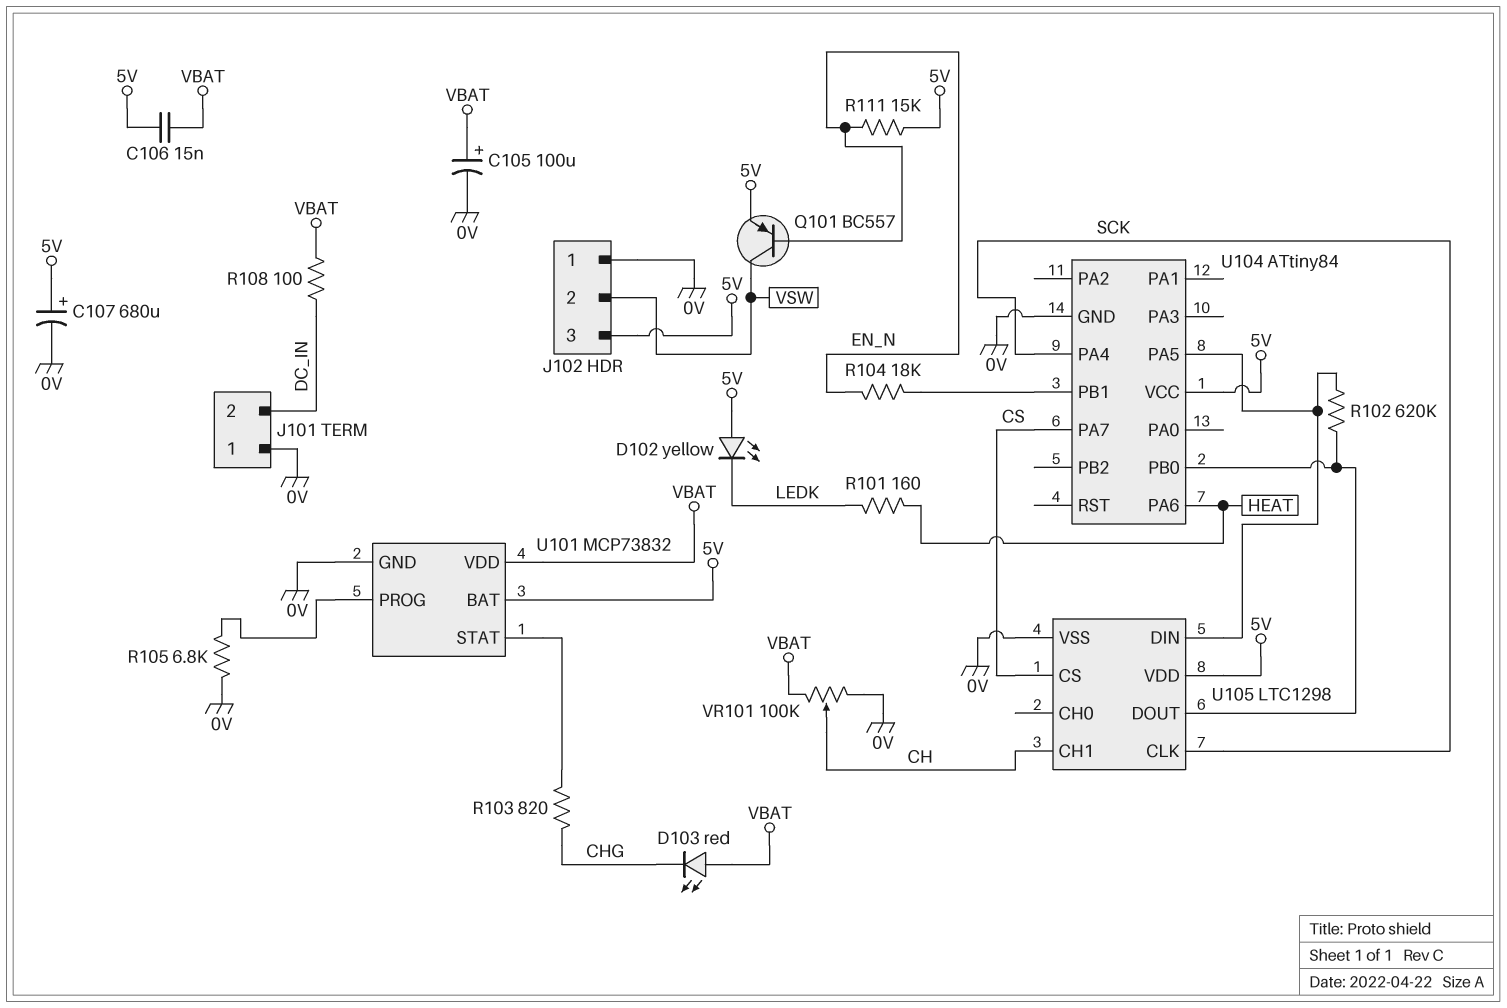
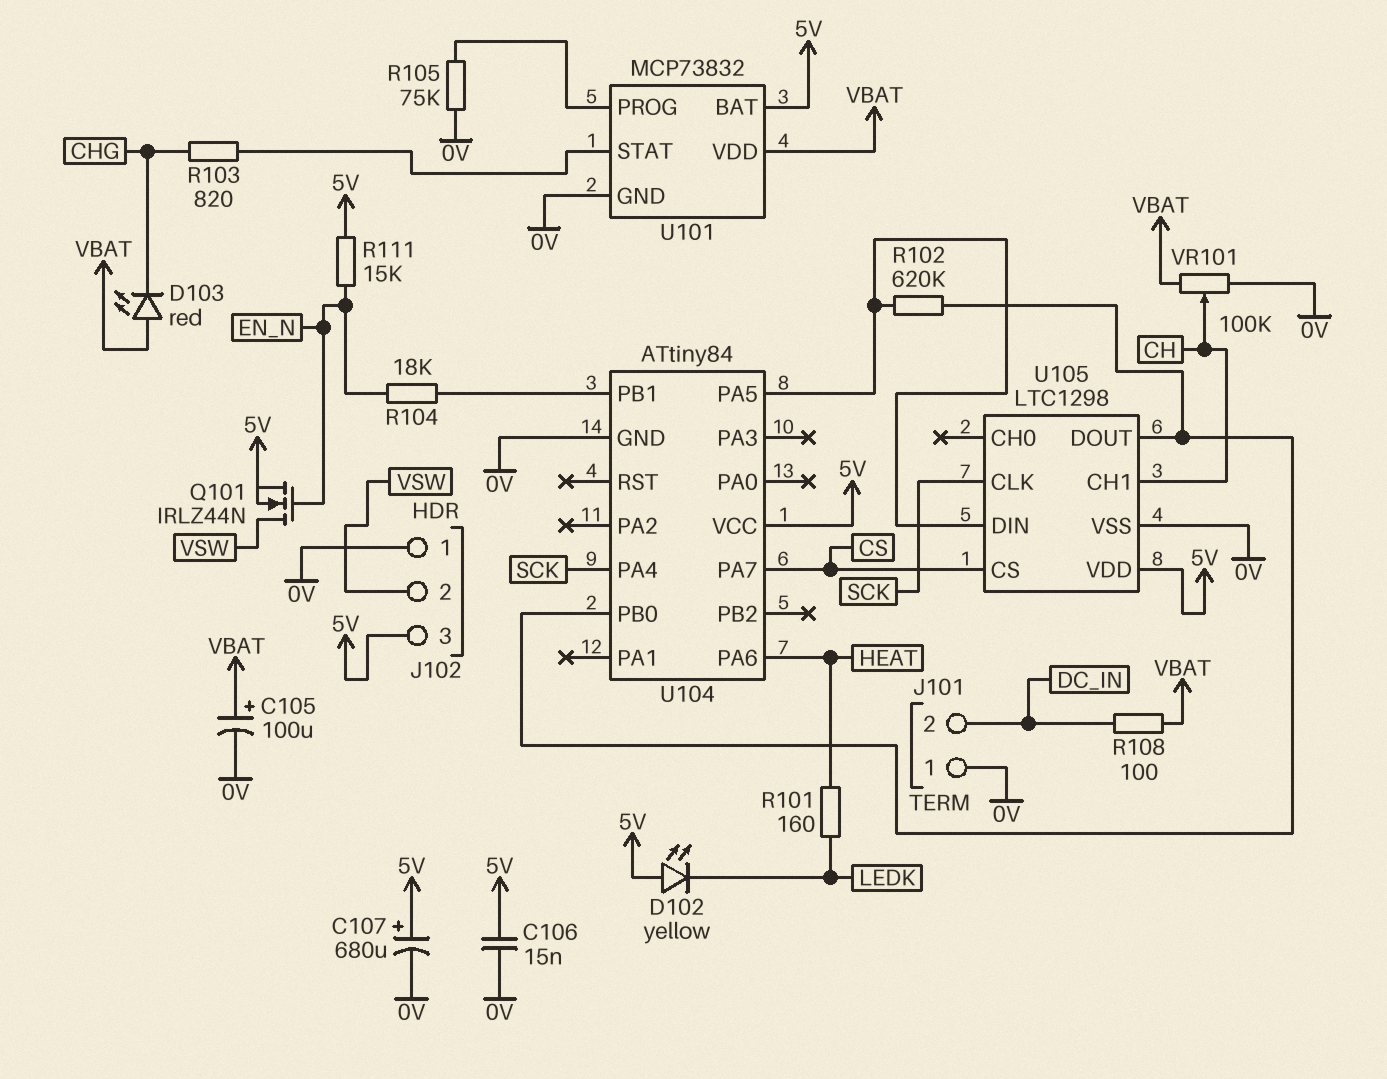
C106: 15nF (5V, VBAT) -> 15nF (0V, 5V)
Q101: PNP BC557 (B EN_N, C VSW, E 5V) -> NMOS IRLZ44N (G EN_N, D VSW, S 5V)
R105: 6.8k (0V, U101/PROG) -> 75k (0V, U101/PROG)

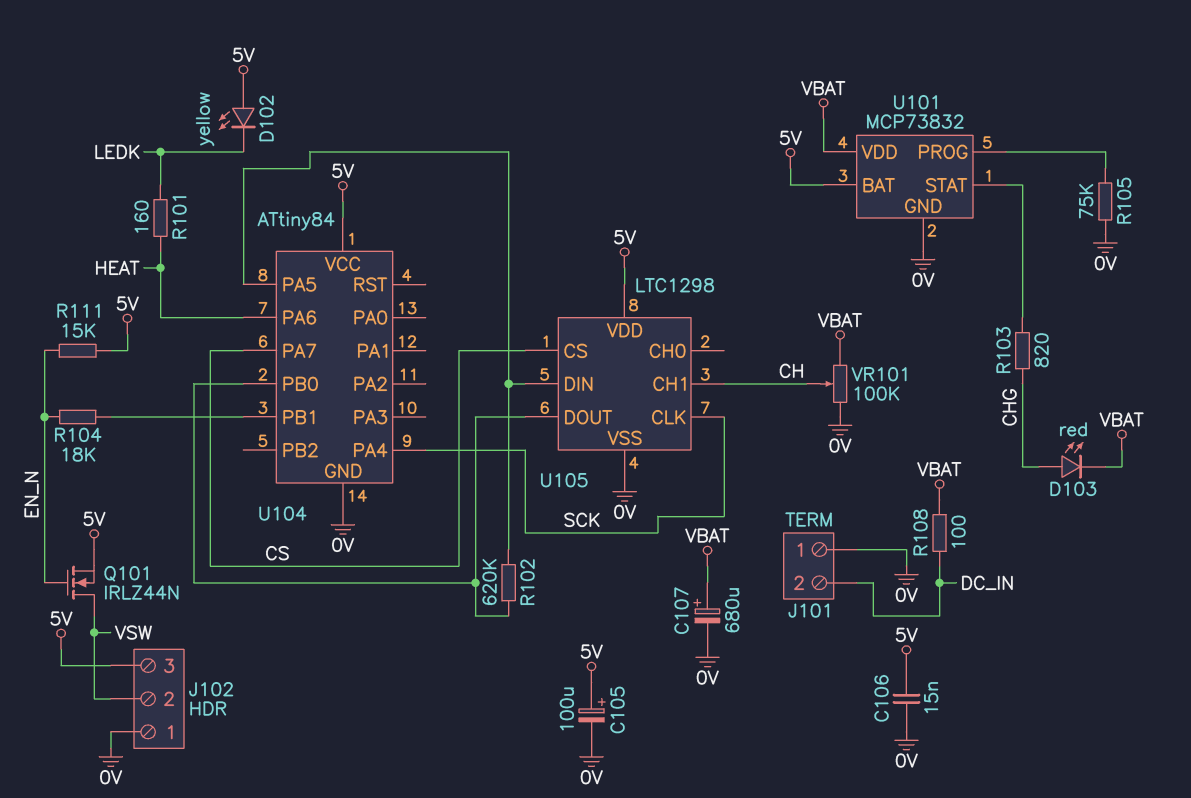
C105: 100uF (plus VBAT, minus 0V) -> 100uF (plus 5V, minus 0V)
C107: 680uF (plus 5V, minus 0V) -> 680uF (plus VBAT, minus 0V)
D103: LED red (A VBAT, K CHG) -> LED red (A CHG, K VBAT)

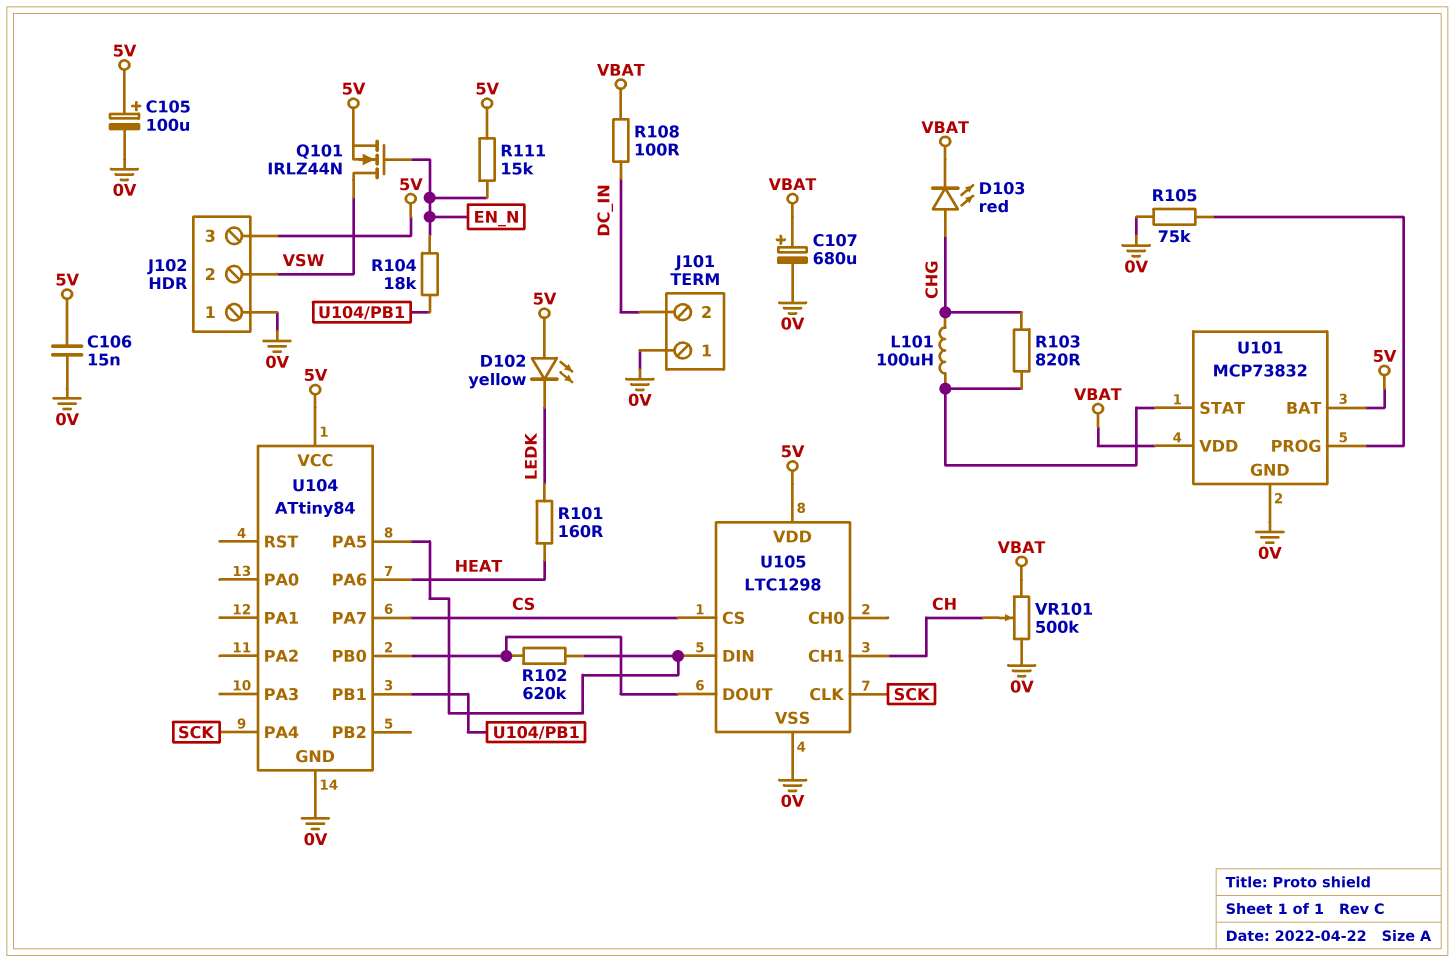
L101: none -> 100uH (CHG, U101/STAT)
VR101: 100k (0V, VBAT, wiper CH) -> 500k (0V, VBAT, wiper CH)

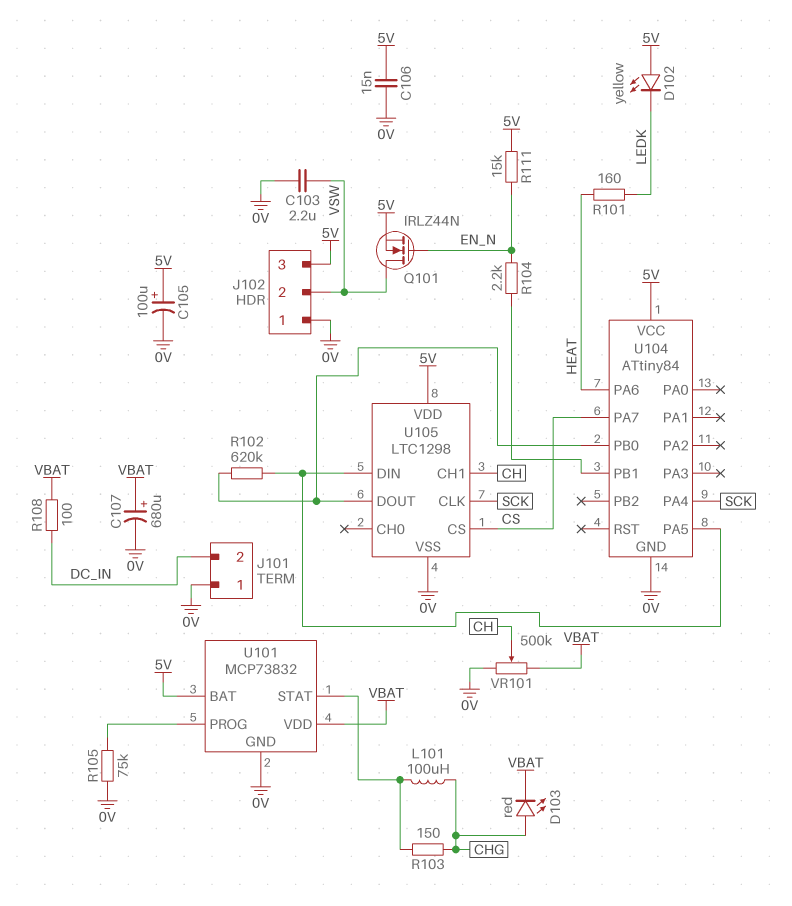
C103: none -> 2.2uF (0V, VSW)
R103: 820 (CHG, U101/STAT) -> 150 (CHG, U101/STAT)
R104: 18k (EN_N, U104/PB1) -> 2.2k (EN_N, U104/PB1)

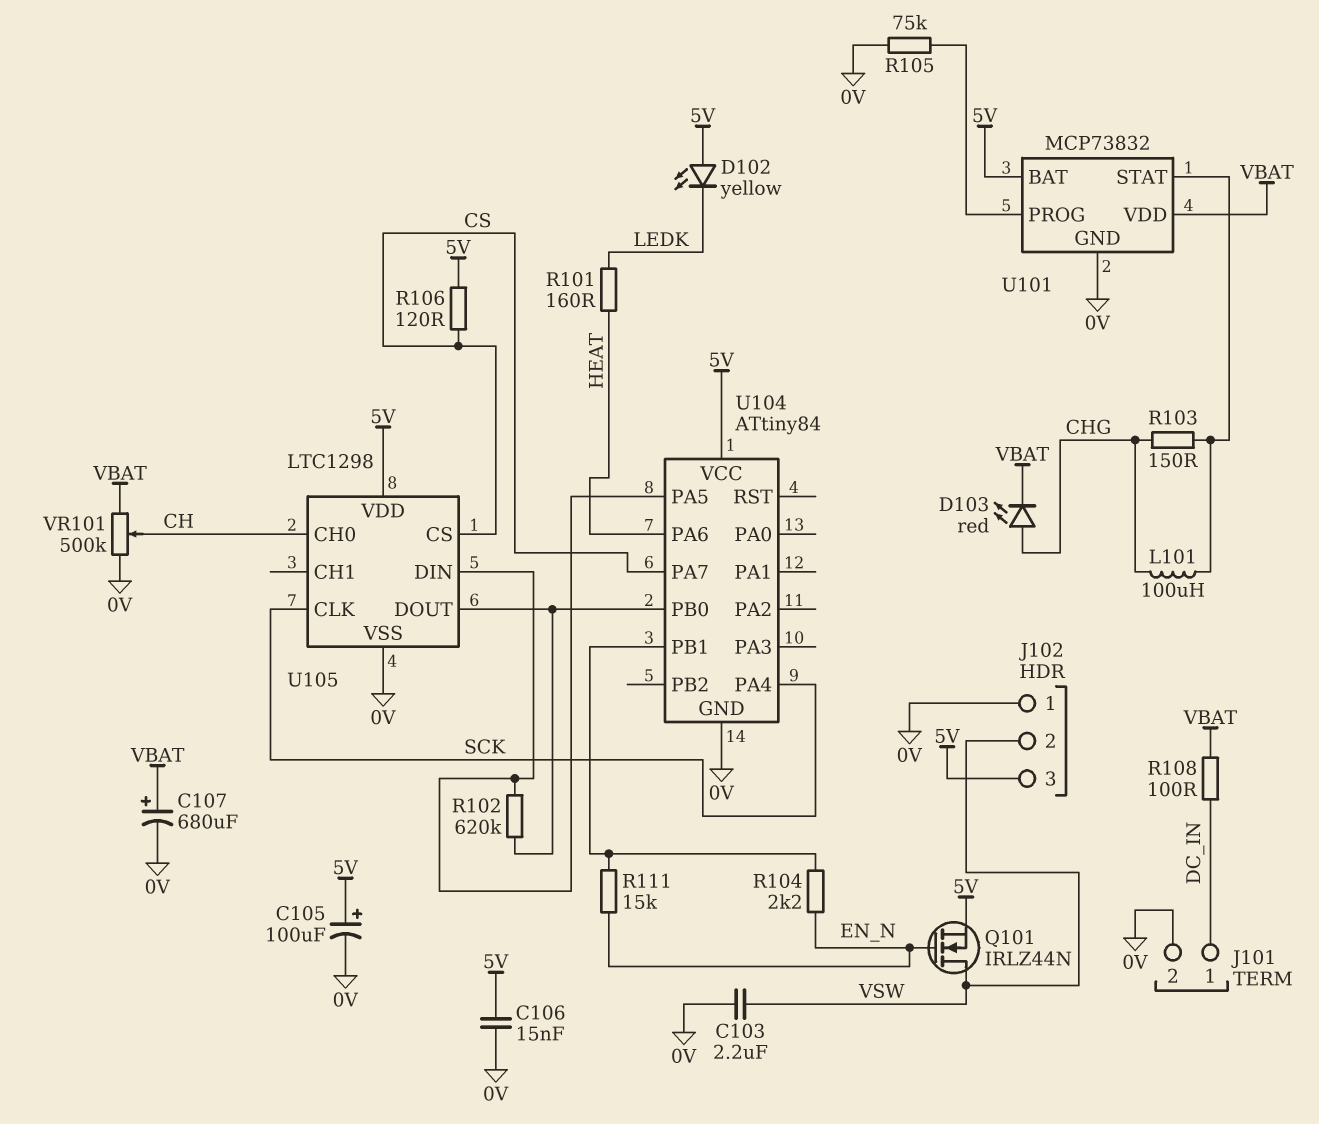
J101 pin 1: 0V -> DC_IN
J101 pin 2: DC_IN -> 0V
R106: none -> 120 (5V, CS)
R111: 15k (5V, EN_N) -> 15k (EN_N, U104/PB1)
U105 pin CH0: none -> CH
U105 pin CH1: CH -> none

